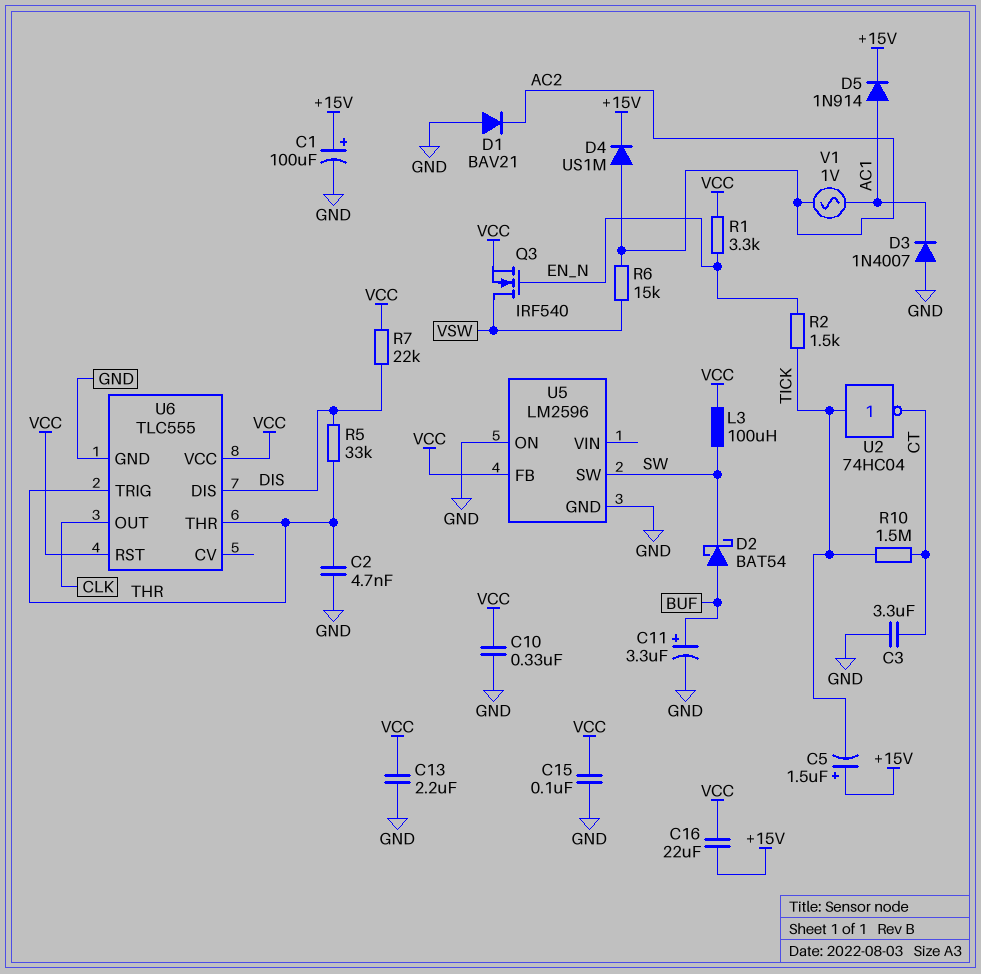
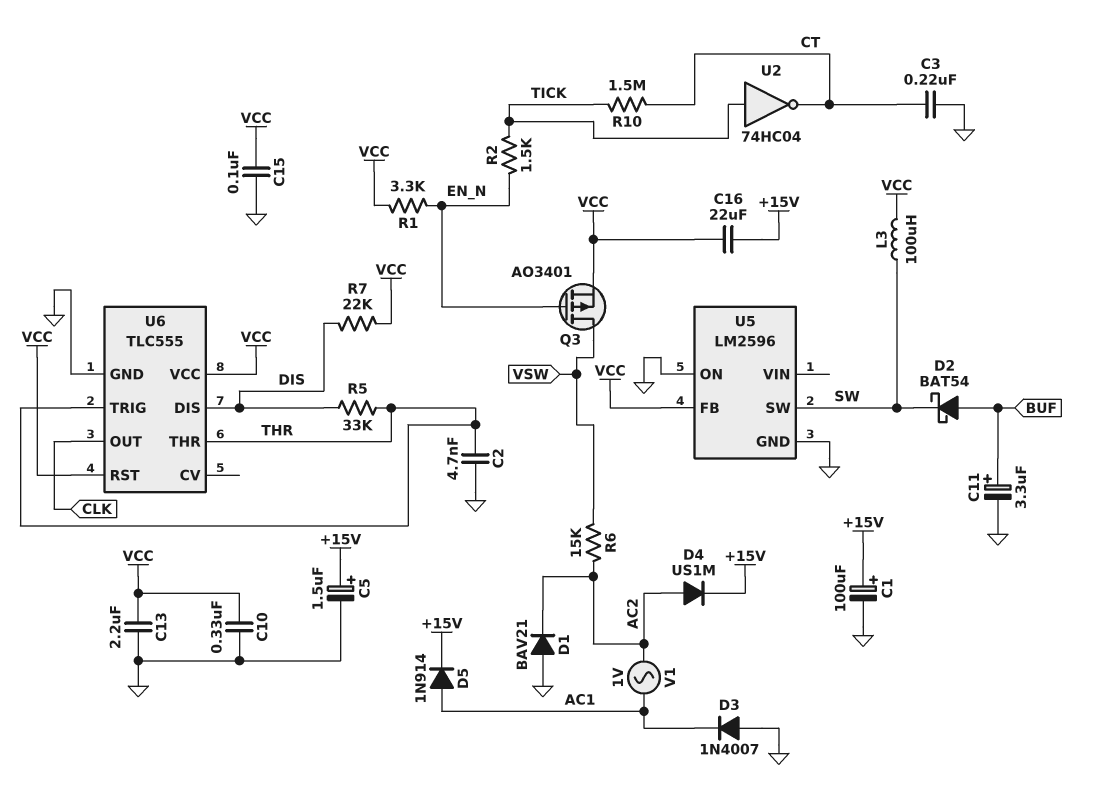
C3: 3.3uF (CT, GND) -> 220nF (CT, GND)
C5: 1.5uF (plus +15V, minus TICK) -> 1.5uF (plus +15V, minus GND)
Q3: NMOS IRF540 (G EN_N, D VSW, S VCC) -> PMOS AO3401 (G EN_N, D VSW, S VCC)

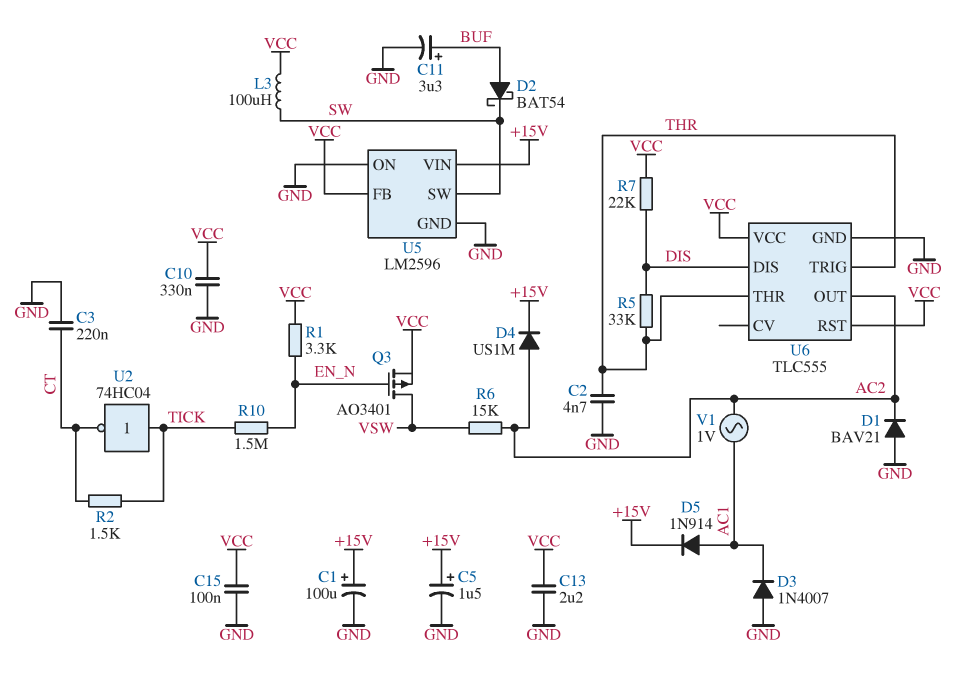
C16: 22uF (+15V, VCC) -> none
R2: 1.5k (EN_N, TICK) -> 1.5k (CT, TICK)
R10: 1.5M (CT, TICK) -> 1.5M (EN_N, TICK)
U5 pin VIN: none -> +15V
U6 pin OUT: CLK -> AC2

